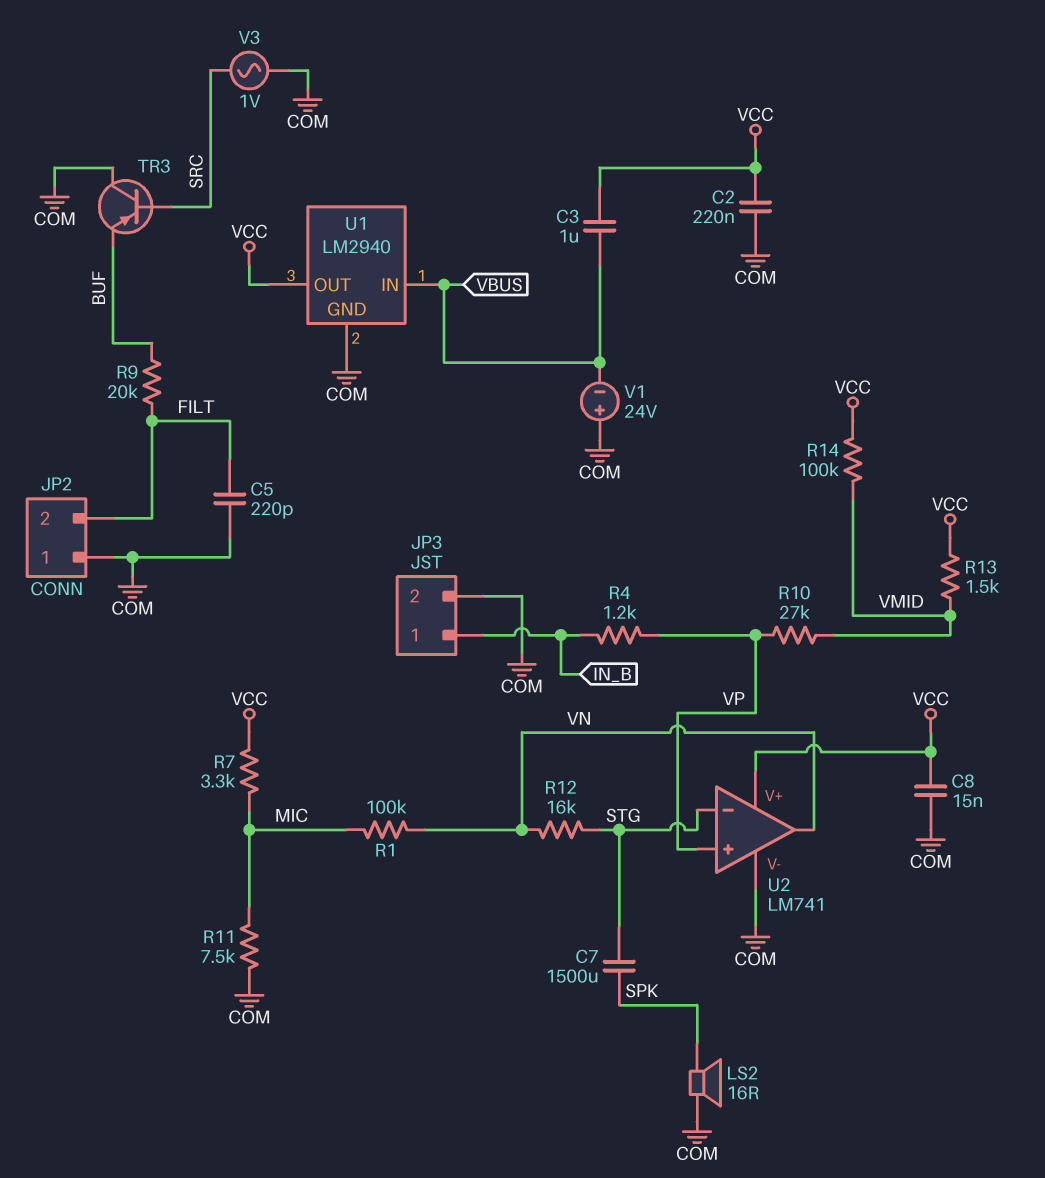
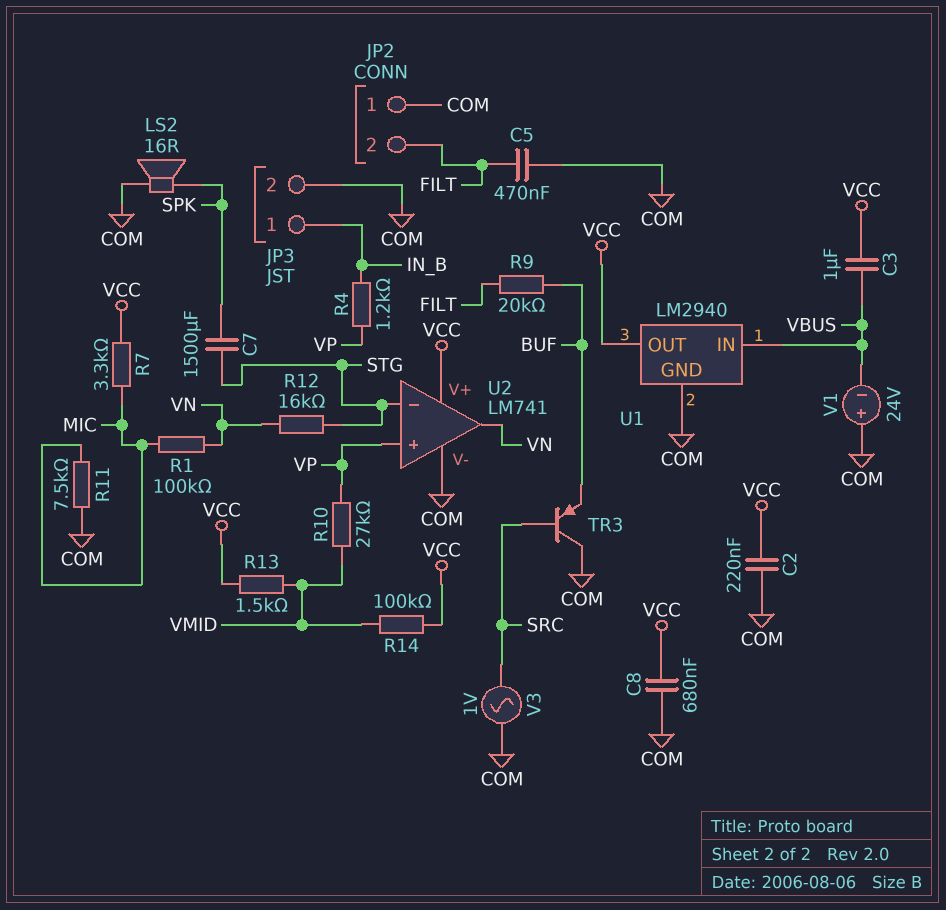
C5: 220pF (COM, FILT) -> 470nF (COM, FILT)
C8: 15nF (COM, VCC) -> 680nF (COM, VCC)

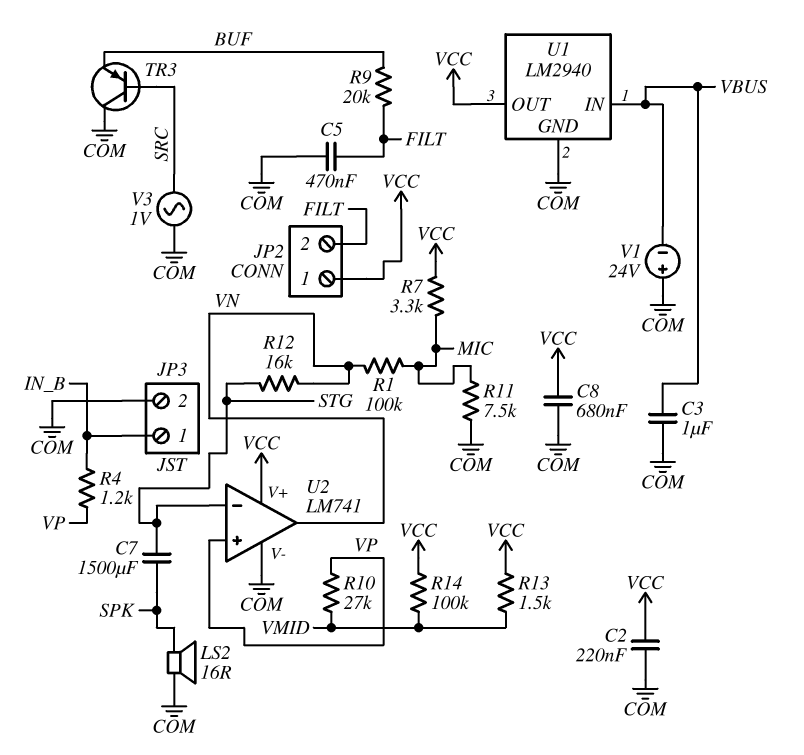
C3: 1uF (VBUS, VCC) -> 1uF (COM, VBUS)
JP2 pin 1: COM -> VCC

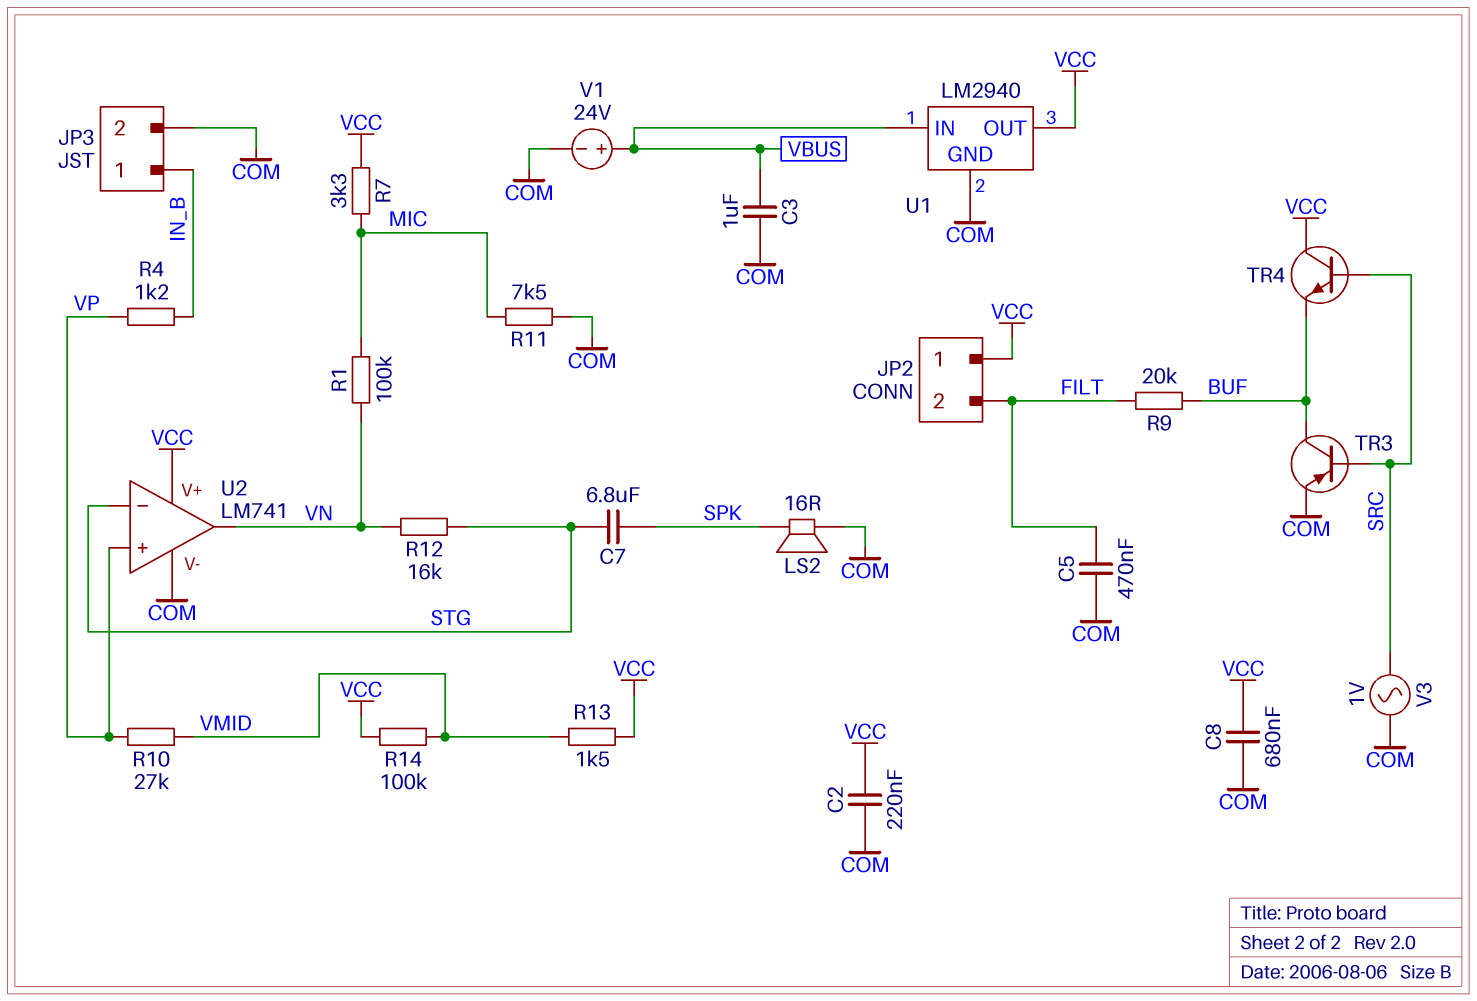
C7: 1500uF (SPK, STG) -> 6.8uF (SPK, STG)
TR3: PNP (B SRC, C COM, E BUF) -> PNP (B SRC, C BUF, E COM)
TR4: none -> NPN (B SRC, C VCC, E BUF)
V1: 24V (plus COM, minus VBUS) -> 24V (plus VBUS, minus COM)

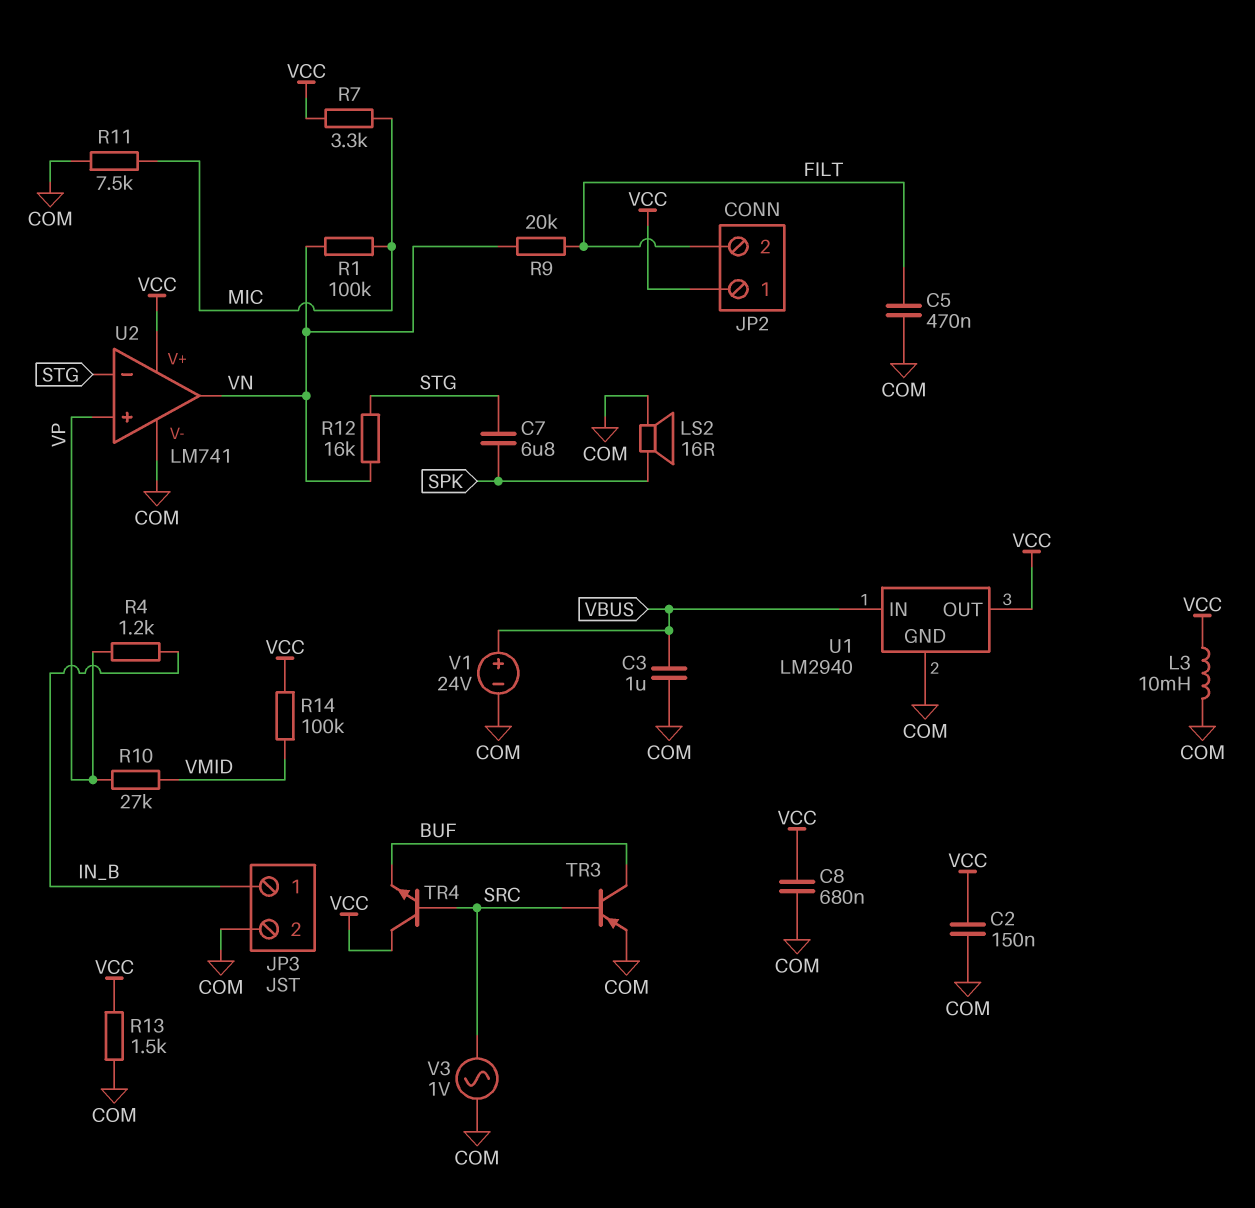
C2: 220nF (COM, VCC) -> 150nF (COM, VCC)
L3: none -> 10mH (COM, VCC)
R9: 20k (BUF, FILT) -> 20k (FILT, VN)
R13: 1.5k (VCC, VMID) -> 1.5k (COM, VCC)

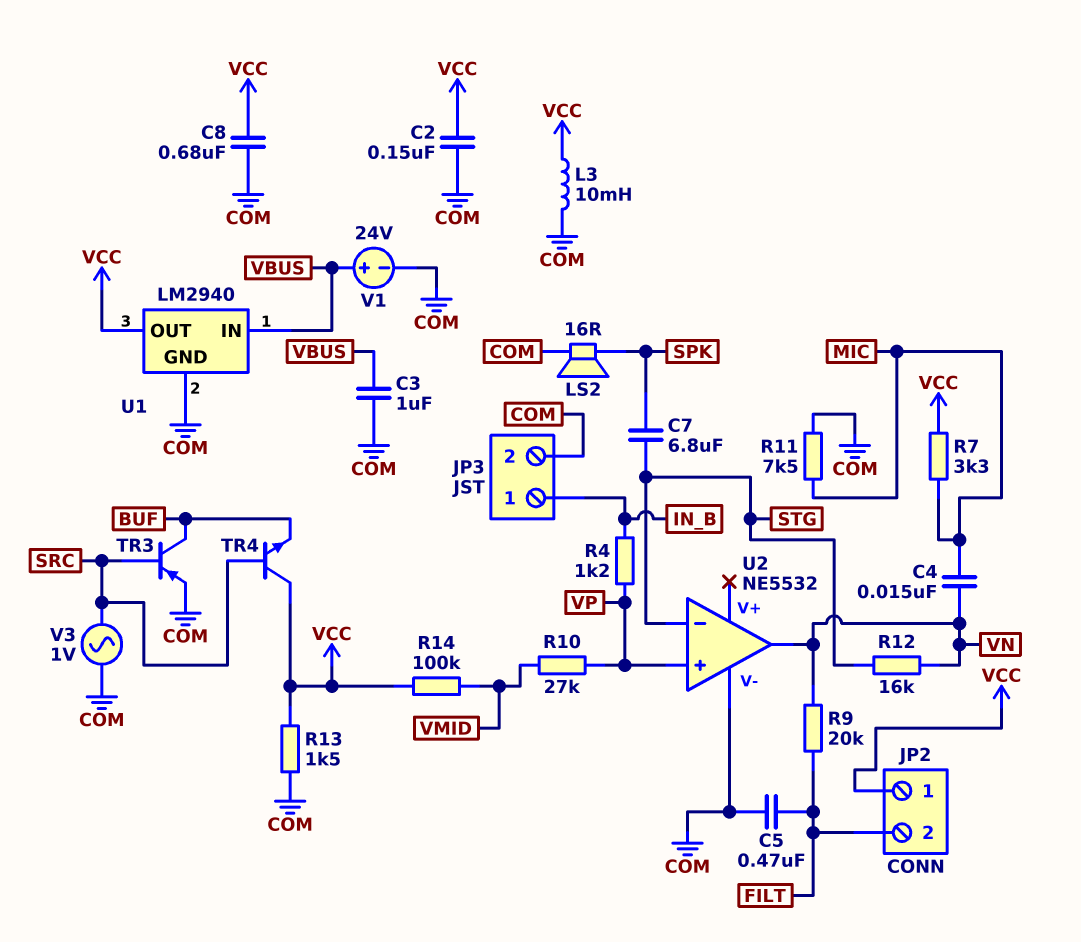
C4: none -> 15nF (MIC, VN)
R1: 100k (MIC, VN) -> none
U2: LM741 -> NE5532
U2 pin V+: VCC -> none

